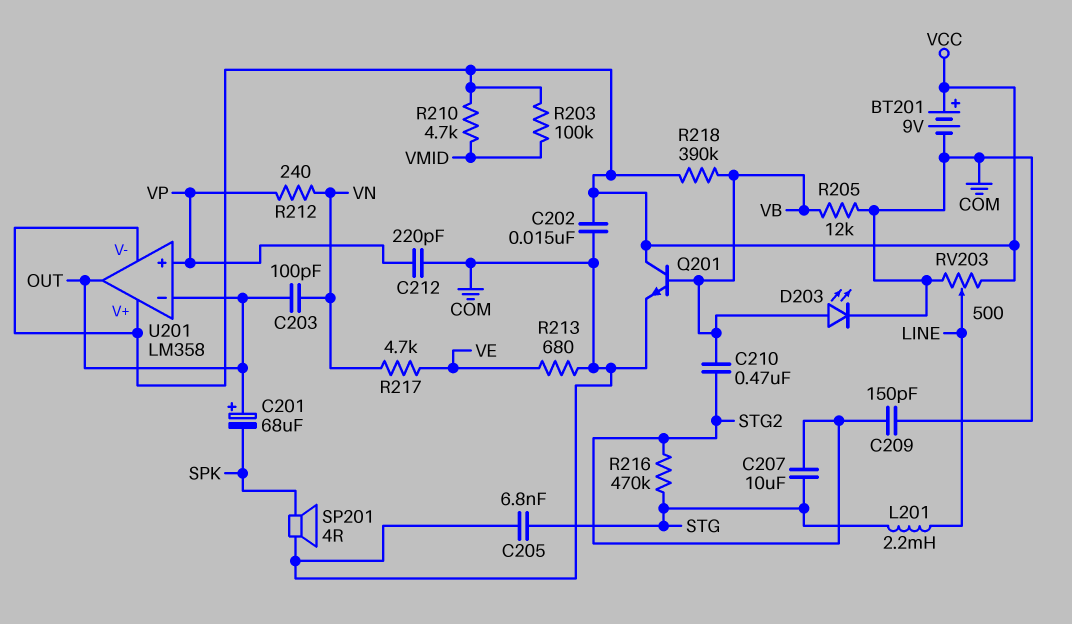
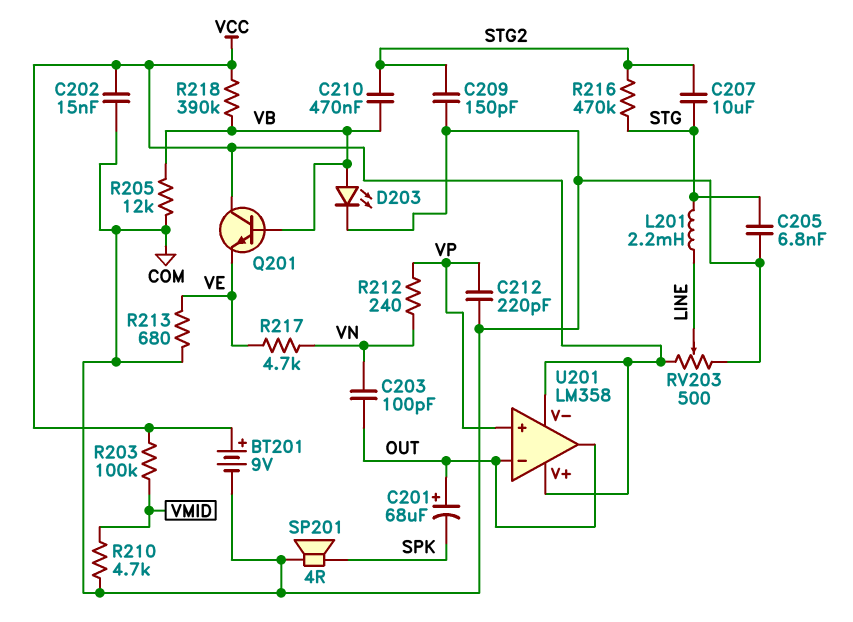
Q201: NPN (B VB, C VCC, E COM) -> NPN (B VB, C VCC, E VE)
R210: 4.7k (VCC, VMID) -> 4.7k (COM, VMID)

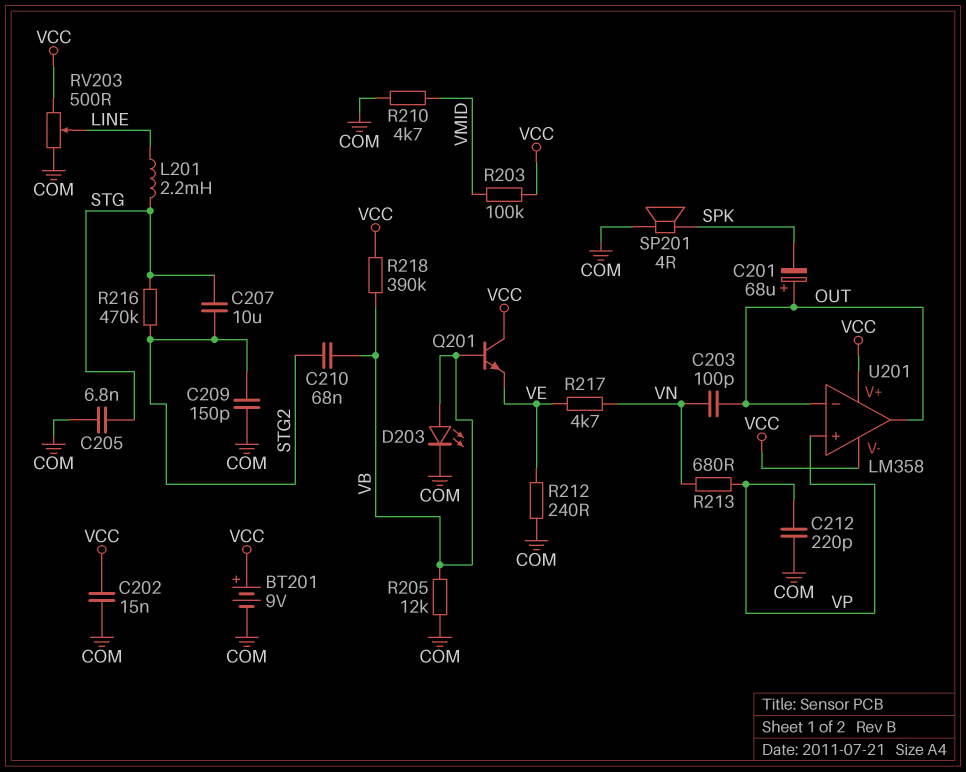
C210: 470nF (STG2, VB) -> 68nF (STG2, VB)
R212: 240 (VN, VP) -> 240 (COM, VE)
R213: 680 (COM, VE) -> 680 (VN, VP)

